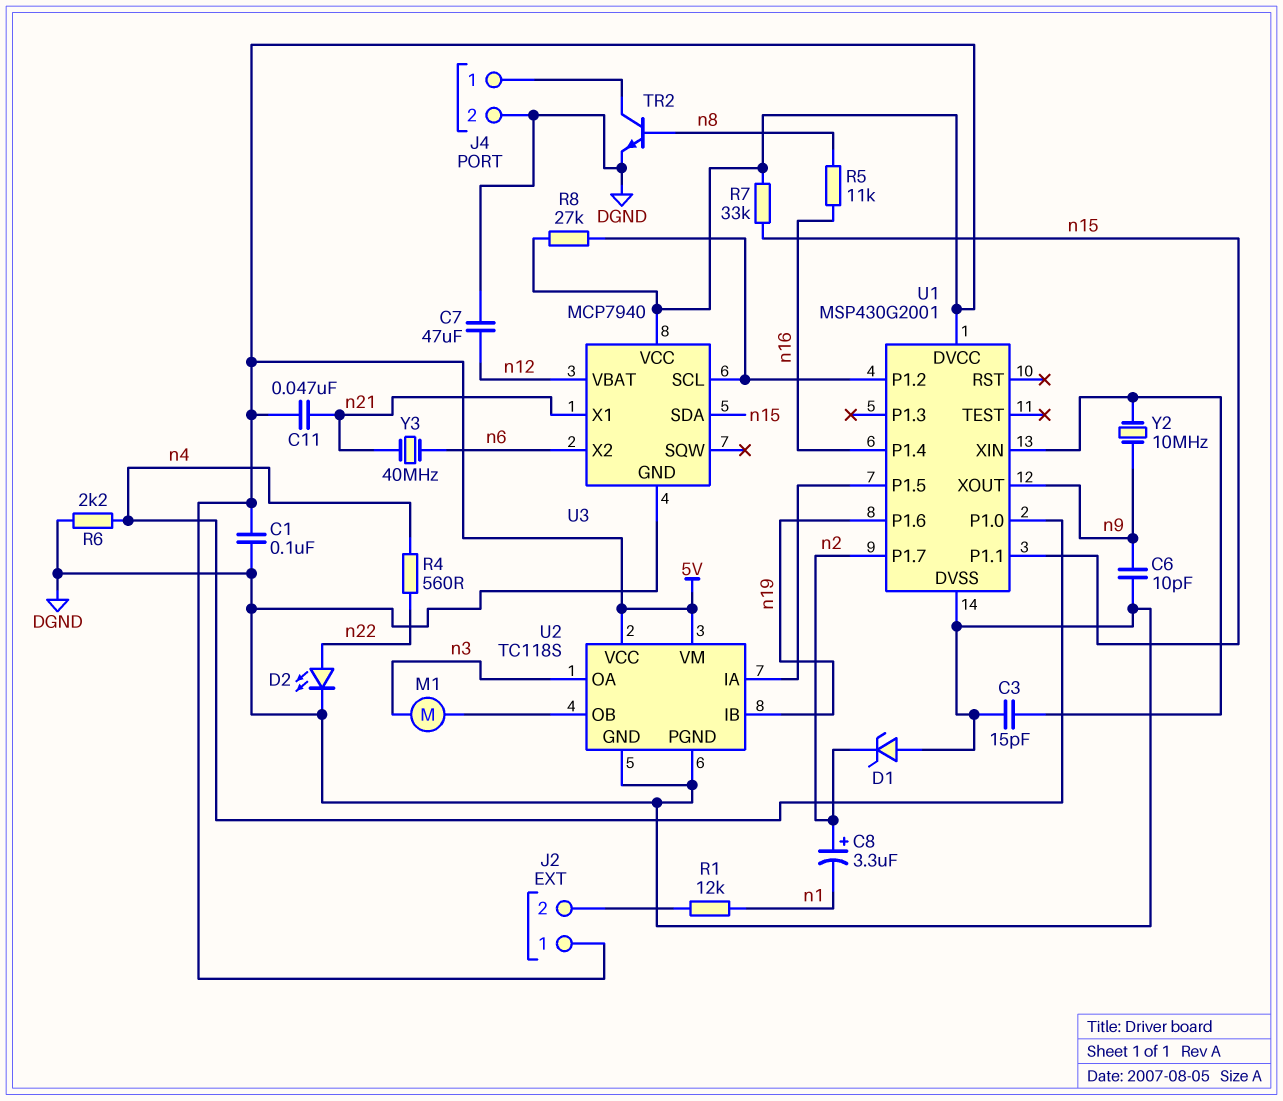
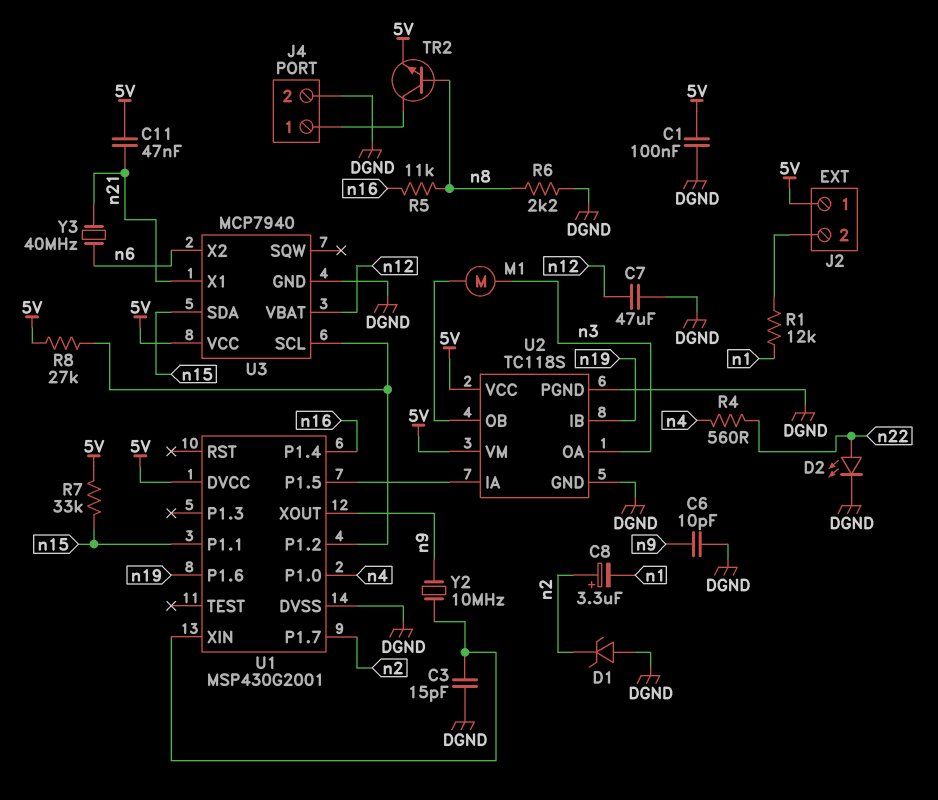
R6: 2.2k (DGND, n4) -> 2.2k (DGND, n8)
TR2: NPN (B n8, C J4/1, E DGND) -> NPN (B n8, C J4/1, E 5V)

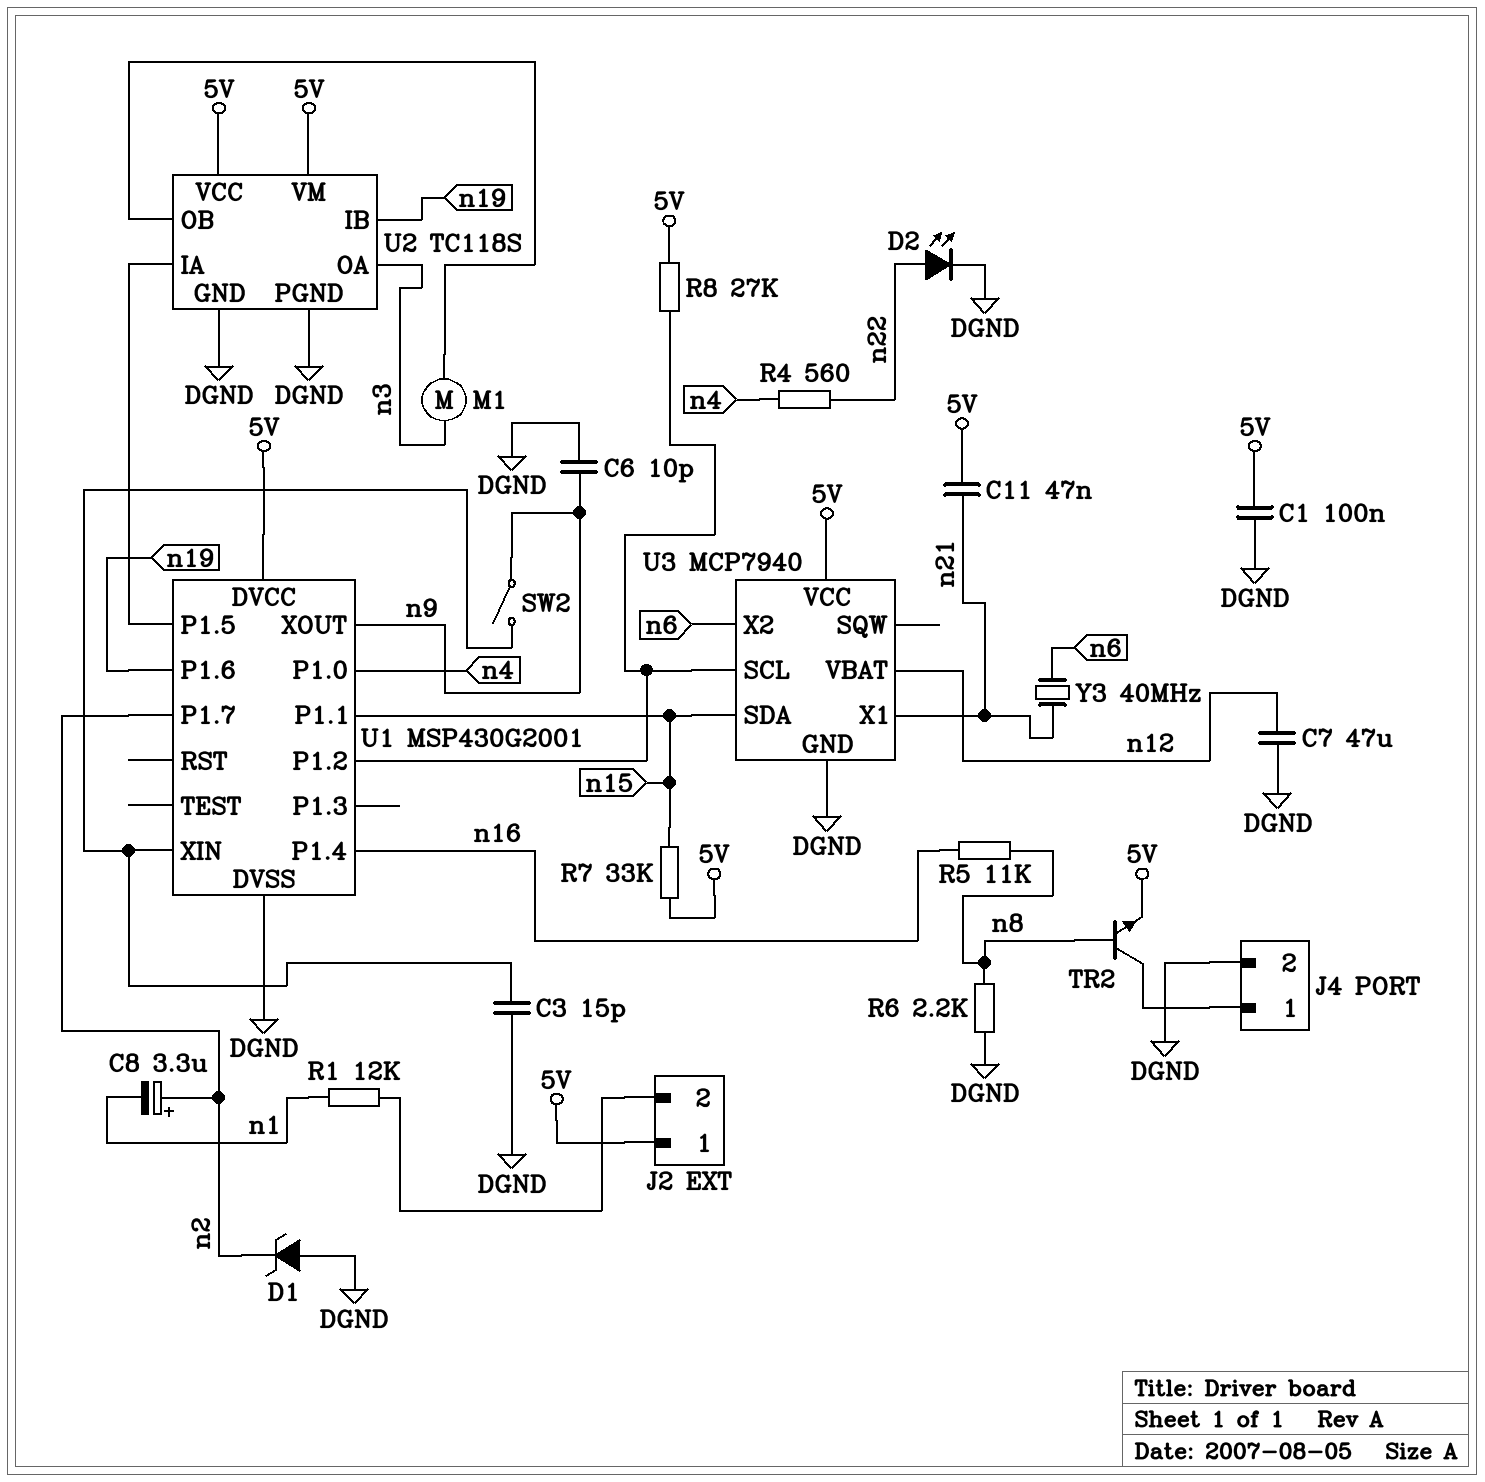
SW2: none -> switch (U1/XIN, n9)
Y2: 10MHz (U1/XIN, n9) -> none

